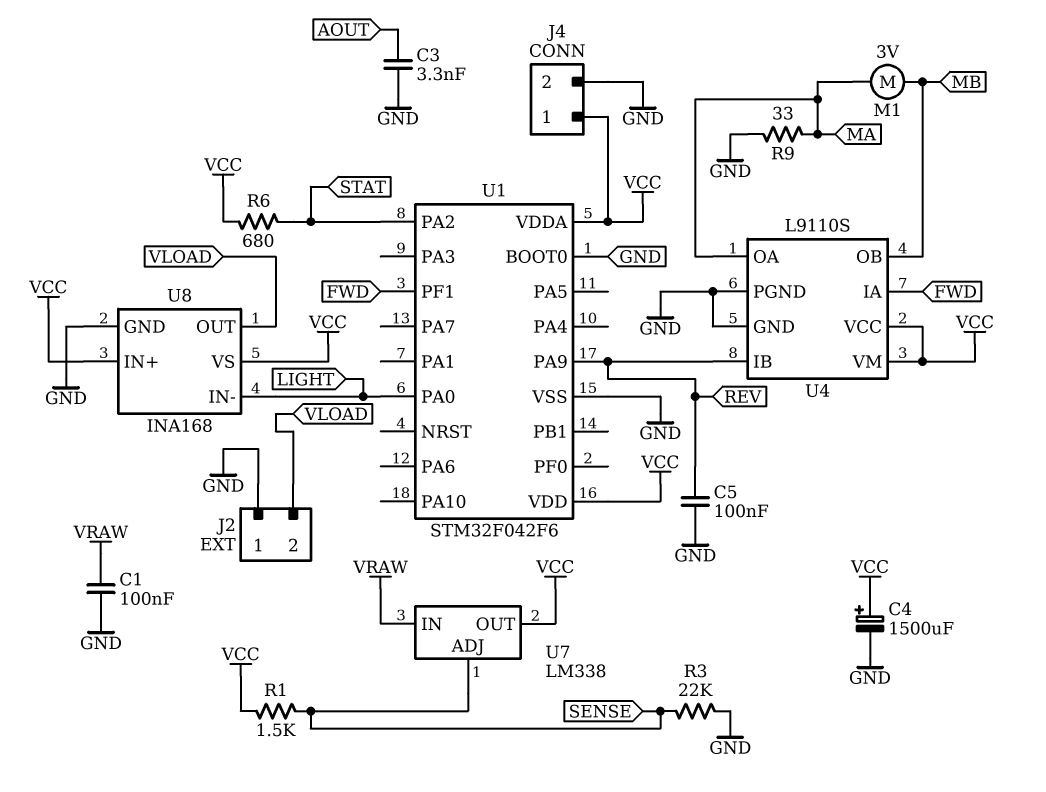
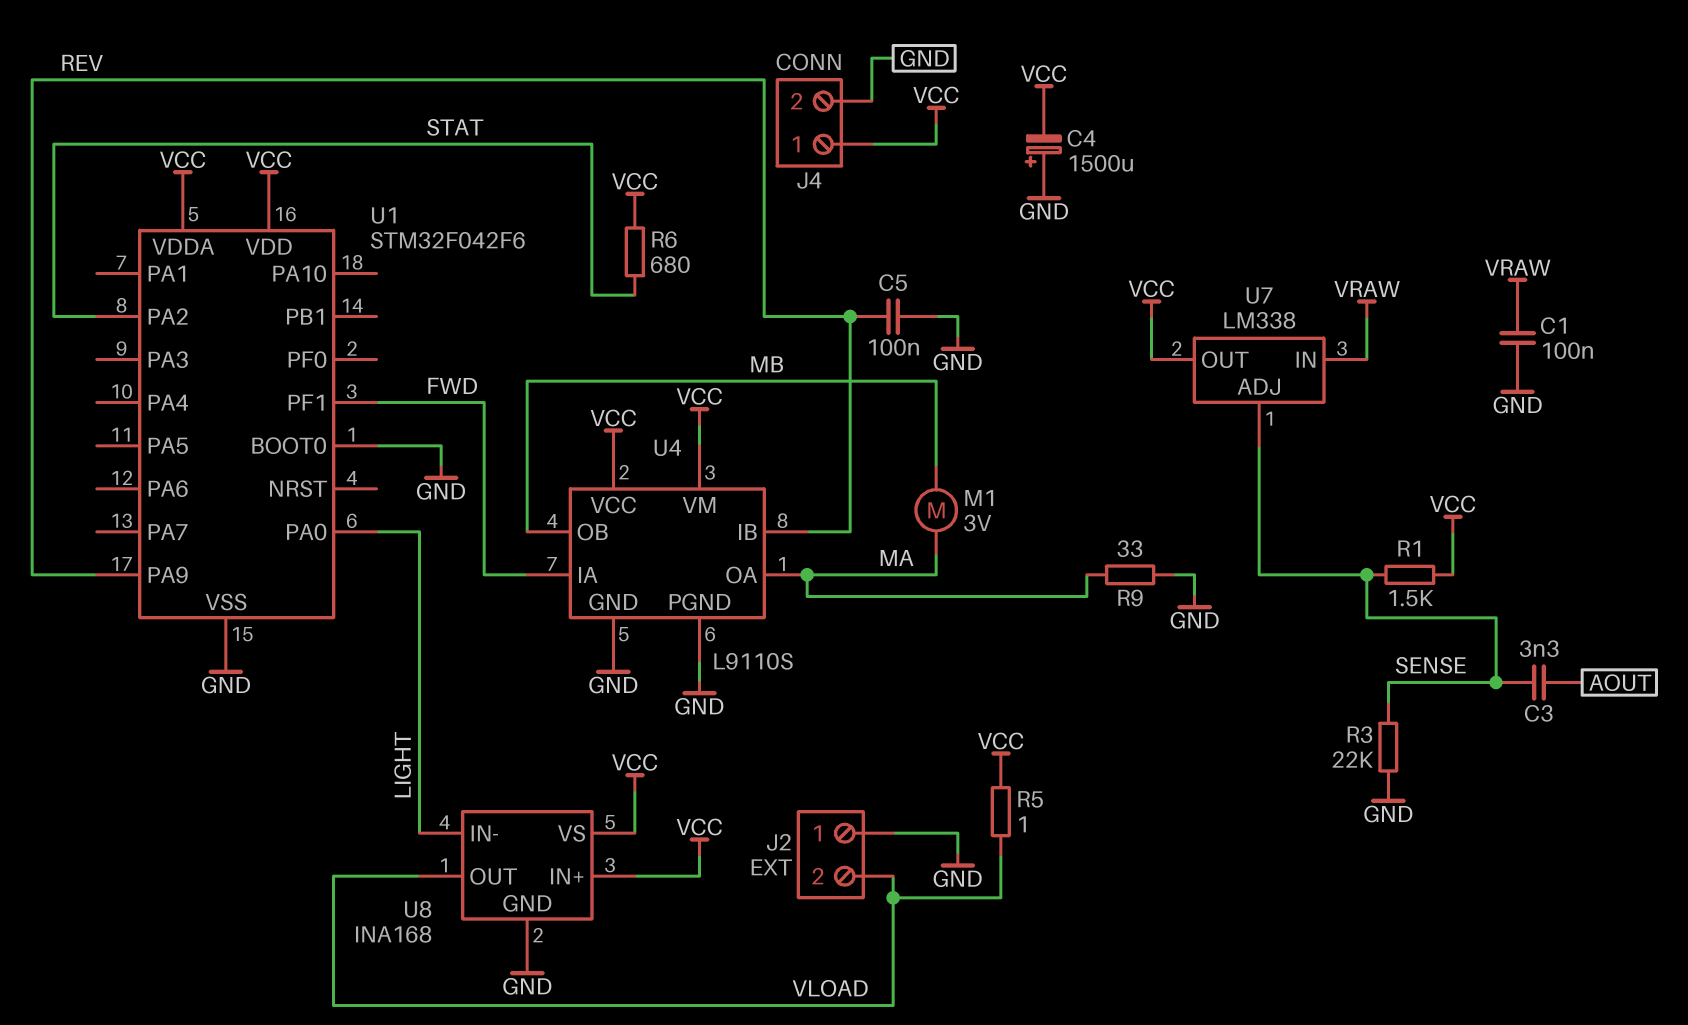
C3: 3.3nF (AOUT, GND) -> 3.3nF (AOUT, SENSE)
C4: 1500uF (plus VCC, minus GND) -> 1500uF (plus GND, minus VCC)
R5: none -> 1 (VCC, VLOAD)

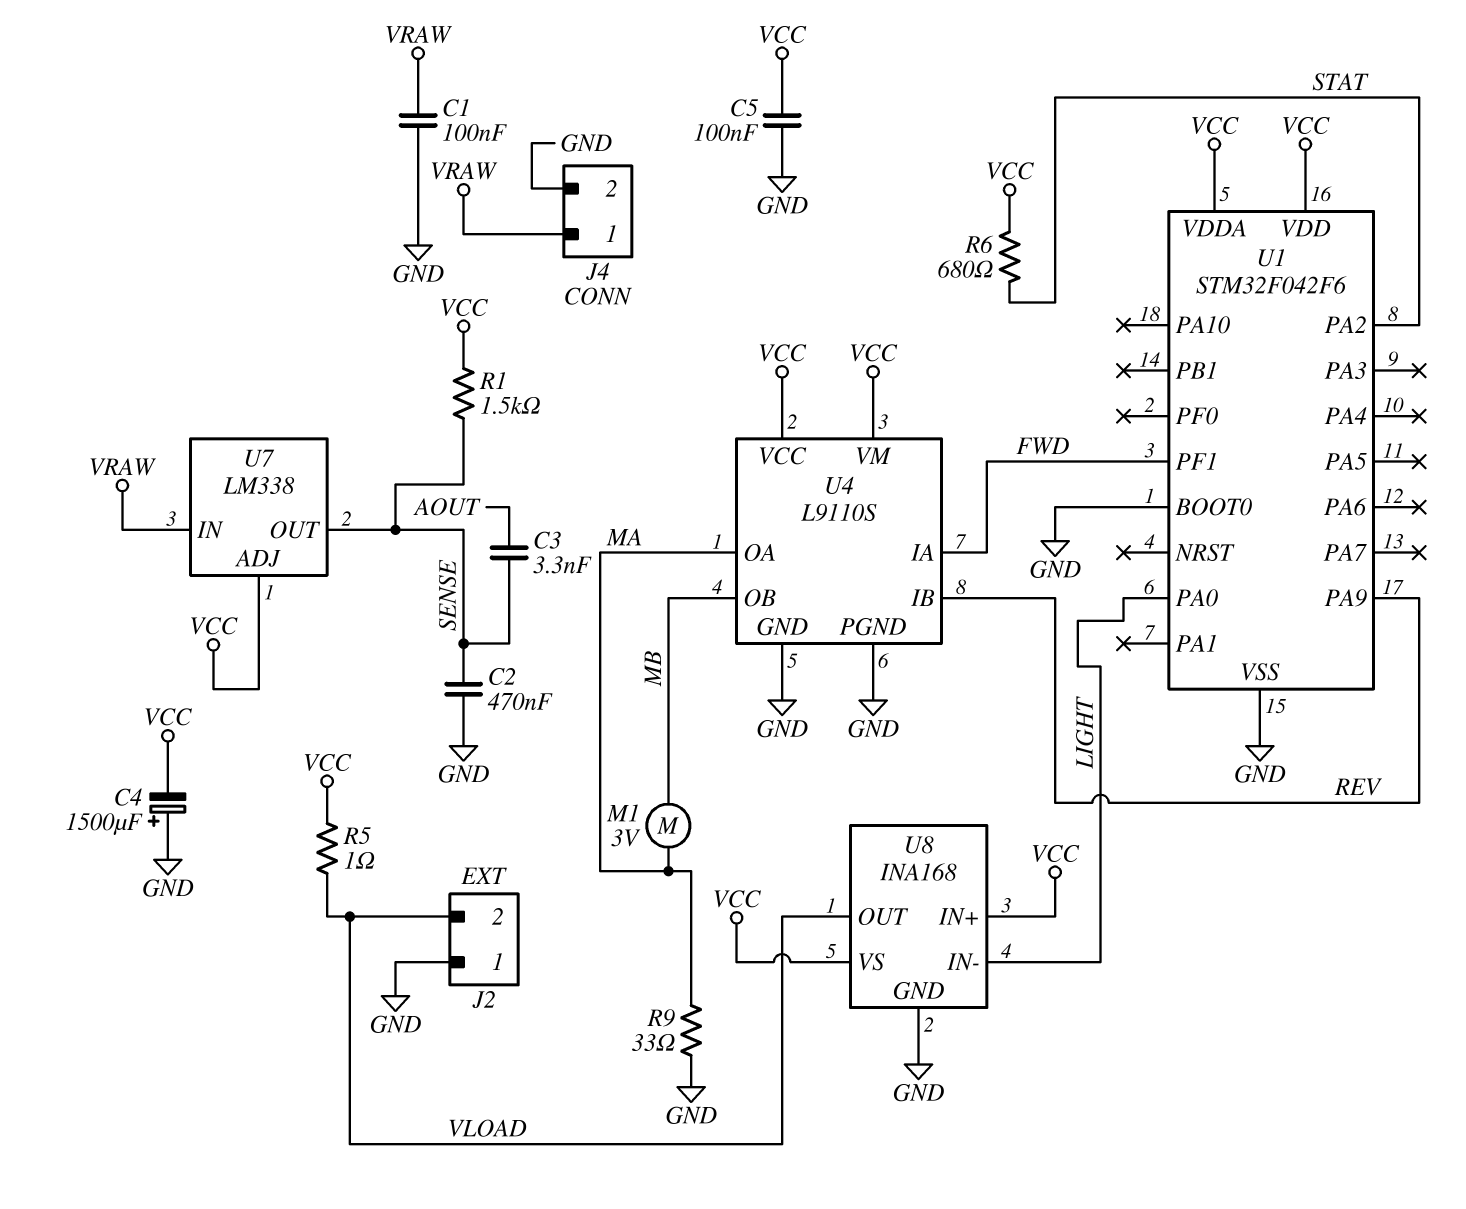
C2: none -> 470nF (GND, SENSE)
C5: 100nF (GND, REV) -> 100nF (GND, VCC)
J4 pin 1: VCC -> VRAW
R3: 22k (GND, SENSE) -> none
U7 pin ADJ: SENSE -> VCC
U7 pin OUT: VCC -> SENSE

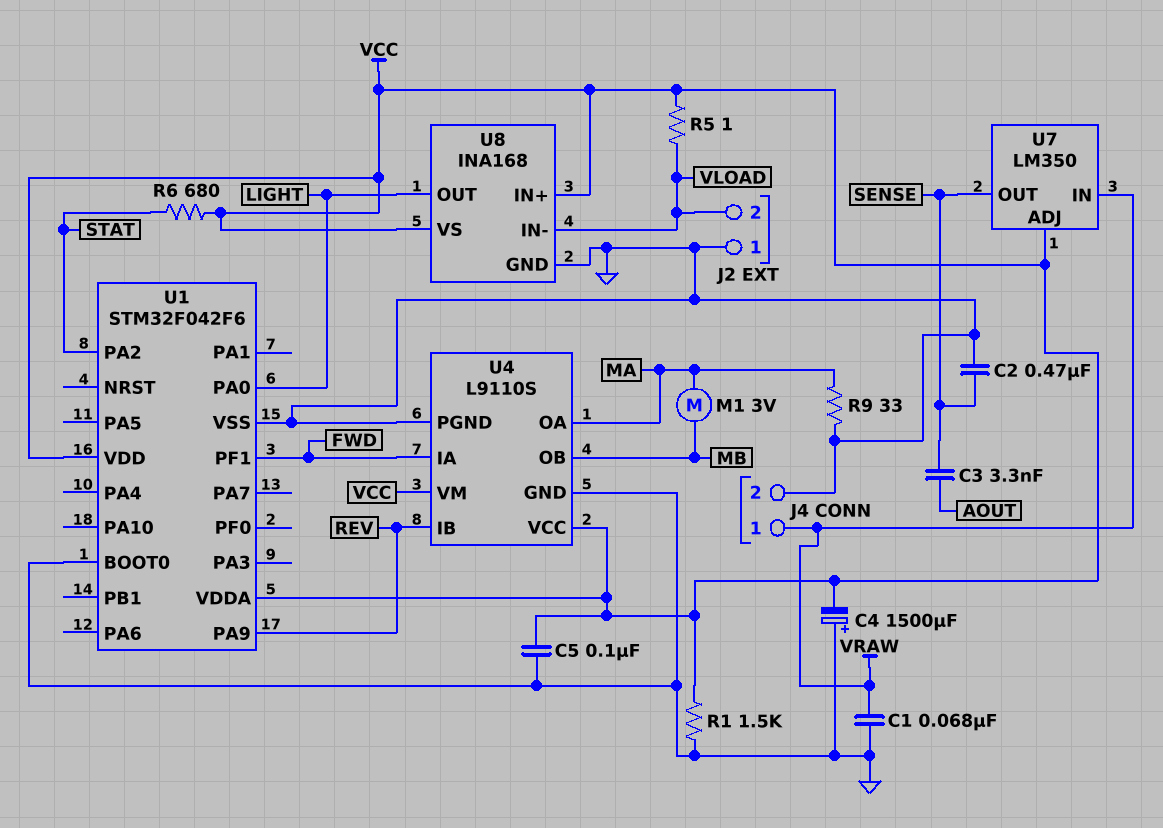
C1: 100nF (GND, VRAW) -> 68nF (GND, VRAW)
R1: 1.5k (SENSE, VCC) -> 1.5k (GND, VCC)
U7: LM338 -> LM350
U8 pin IN-: LIGHT -> VLOAD
U8 pin OUT: VLOAD -> LIGHT

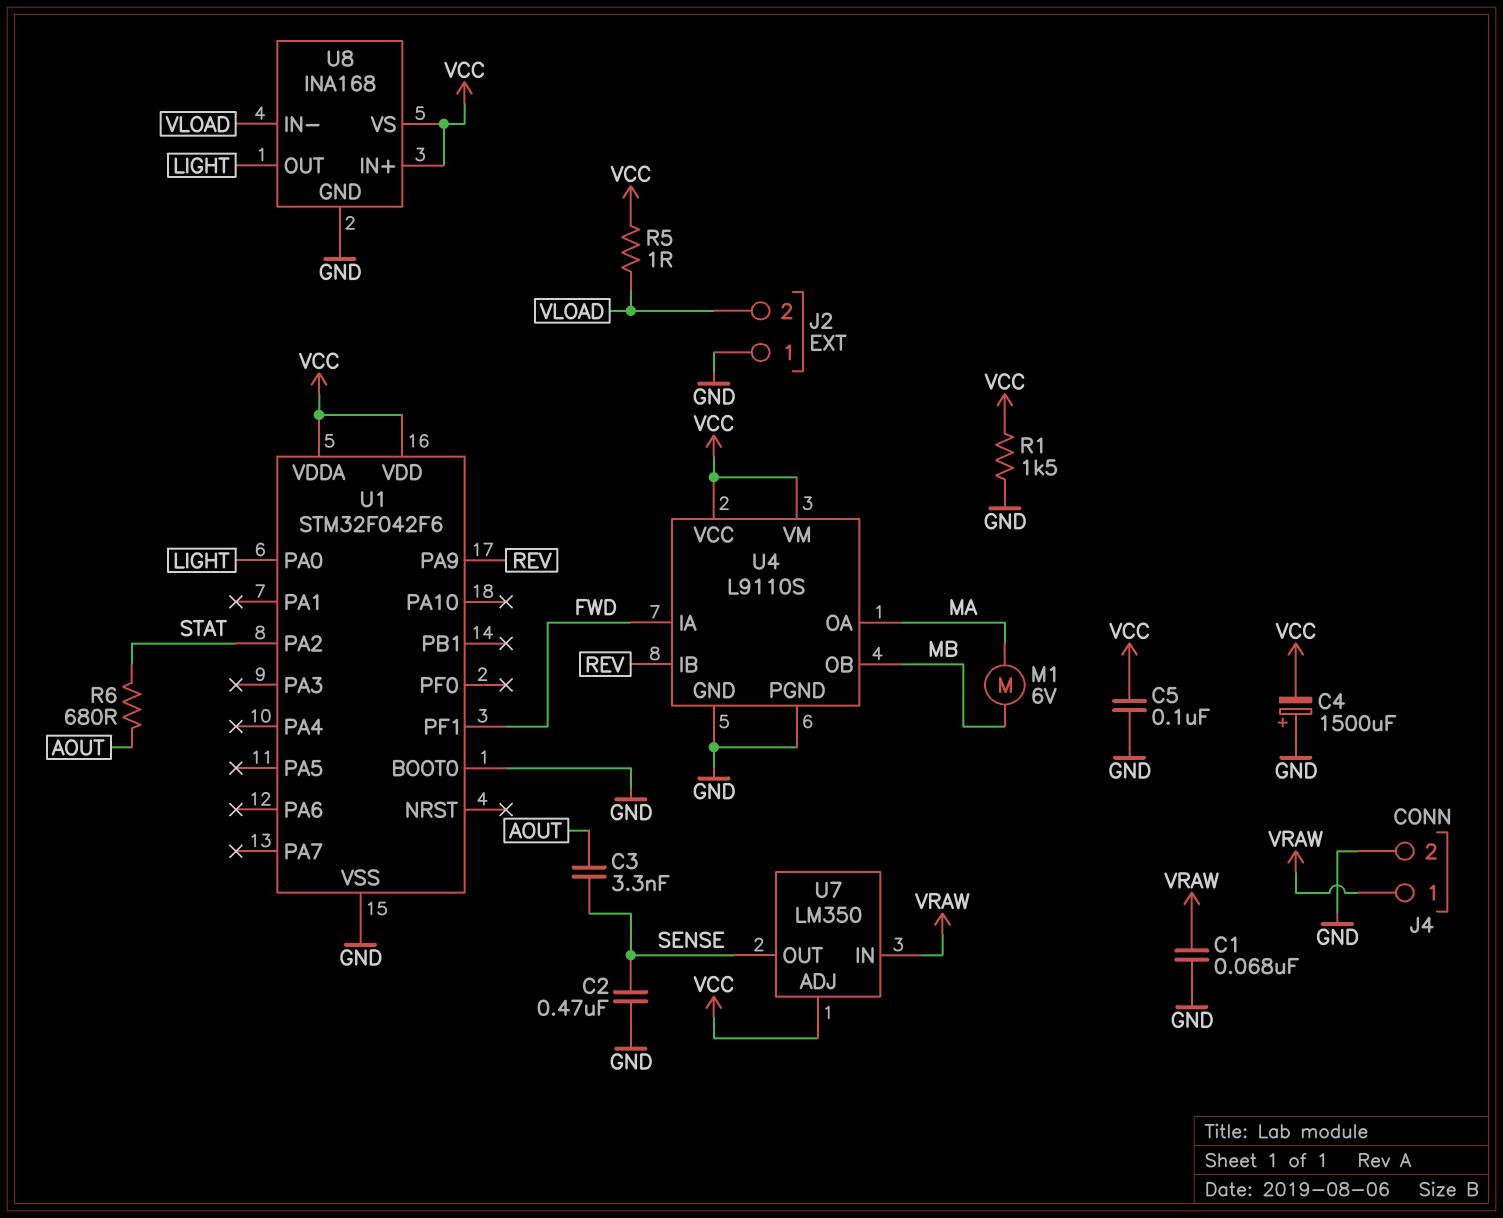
M1: motor 3V (MA, MB) -> motor 6V (MA, MB)
R6: 680 (STAT, VCC) -> 680 (AOUT, STAT)
R9: 33 (GND, MA) -> none

